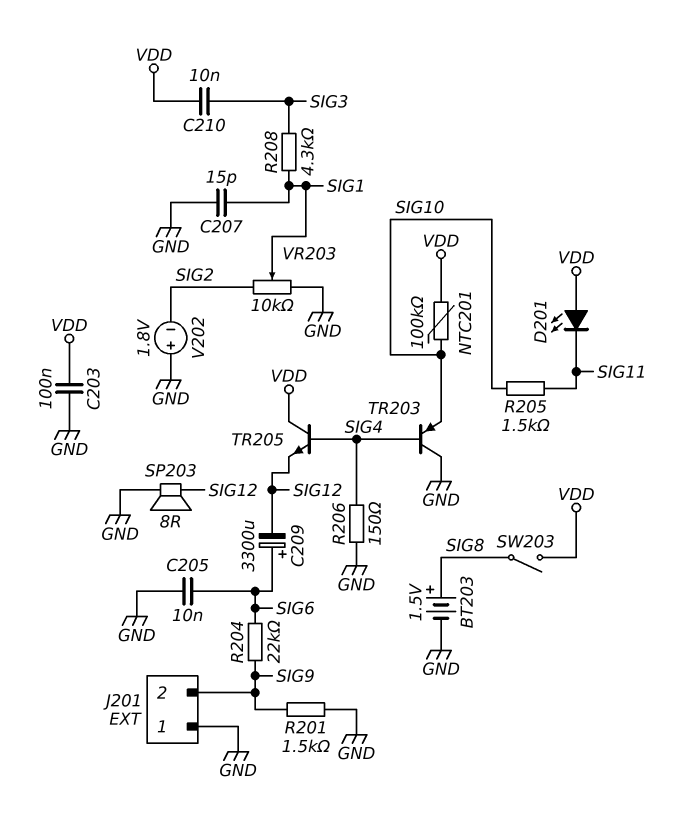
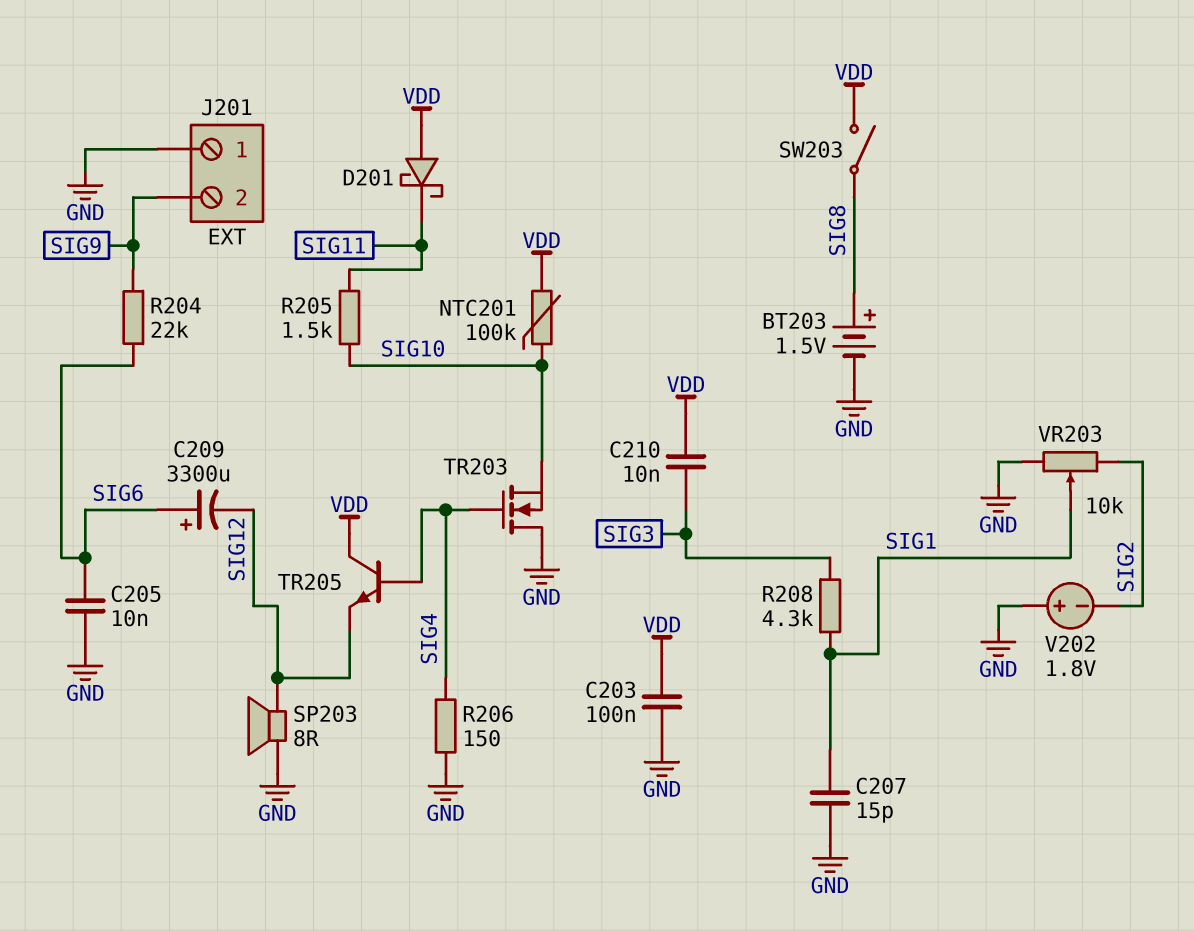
D201: LED (A VDD, K SIG11) -> schottky (A VDD, K SIG11)
R201: 1.5k (GND, SIG9) -> none
TR203: PNP (B SIG4, C GND, E SIG10) -> NMOS (G SIG4, D GND, S SIG10)

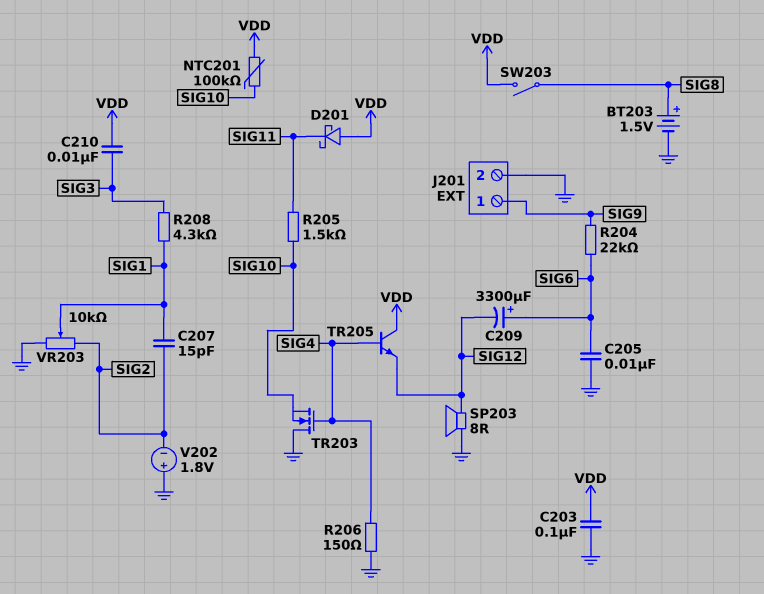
C207: 15pF (GND, SIG1) -> 15pF (SIG1, SIG2)
J201 pin 1: GND -> SIG9
J201 pin 2: SIG9 -> GND

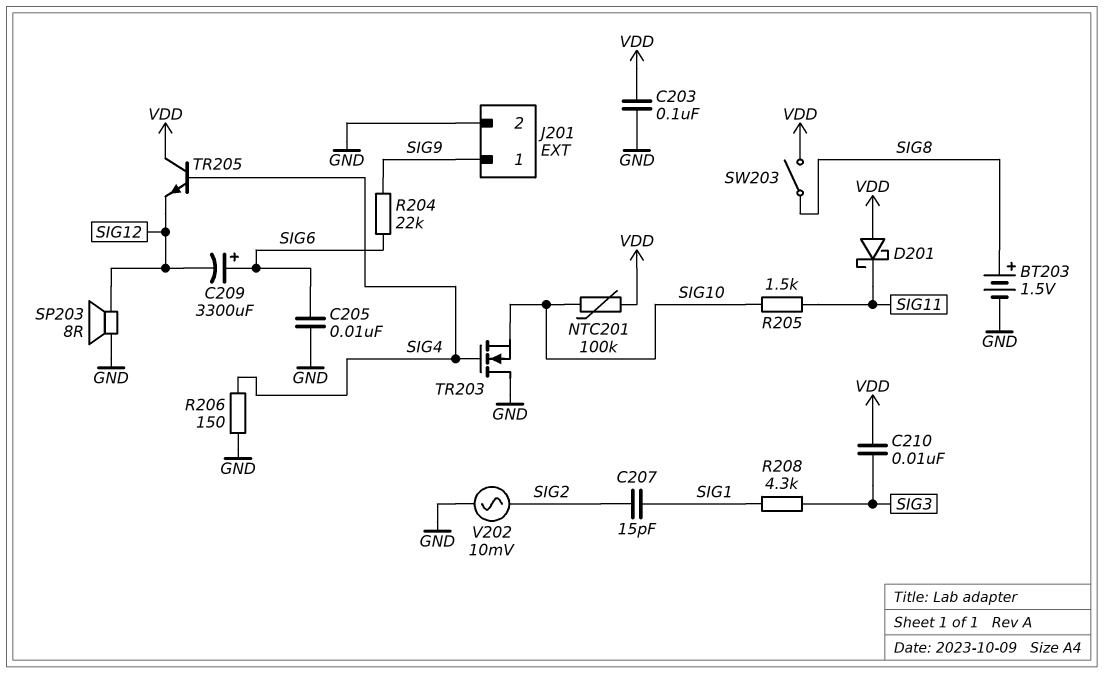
V202: 1.8V (plus GND, minus SIG2) -> AC 10mV (GND, SIG2)
VR203: 10k (GND, SIG2, wiper SIG1) -> none

